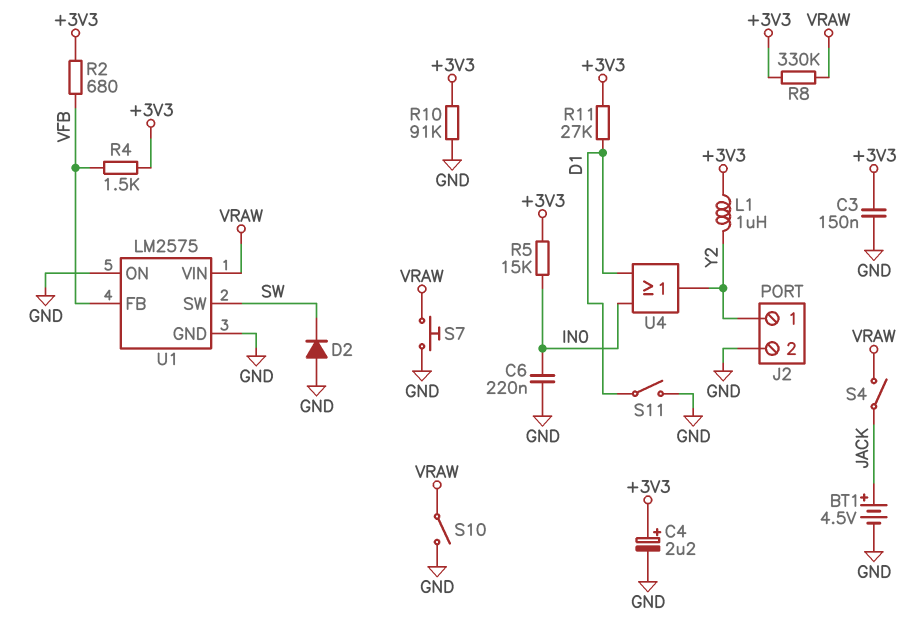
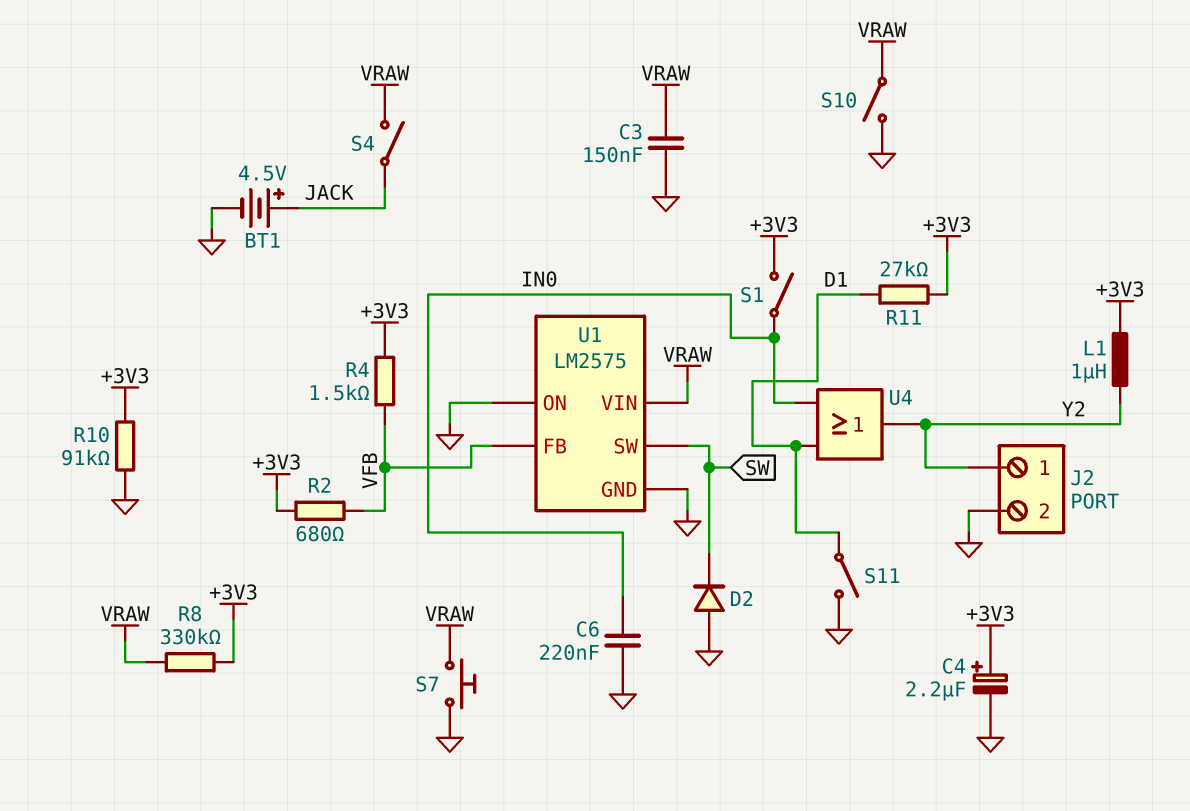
C3: 150nF (+3V3, GND) -> 150nF (GND, VRAW)
R5: 15k (+3V3, IN0) -> none
S1: none -> switch (+3V3, IN0)

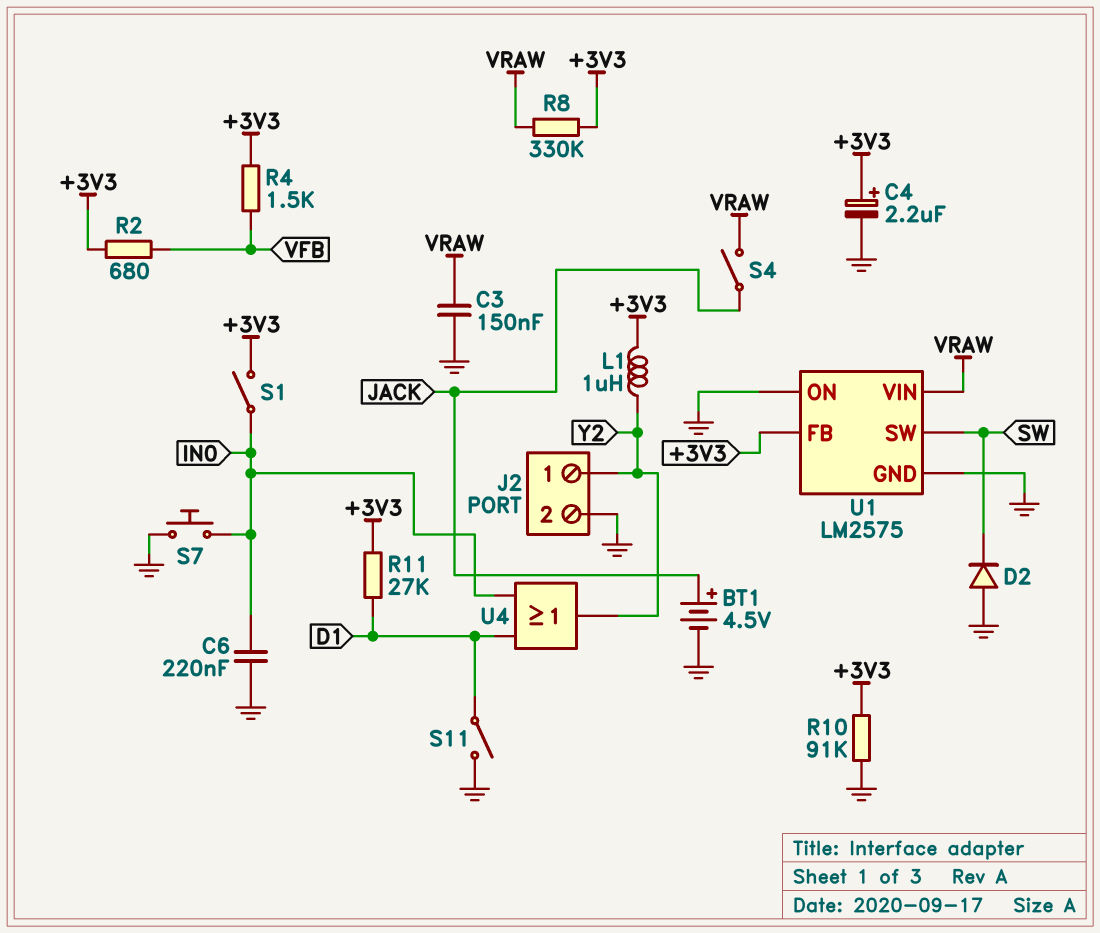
S7: button (GND, VRAW) -> button (GND, IN0)
S10: switch (GND, VRAW) -> none
U1 pin FB: VFB -> +3V3

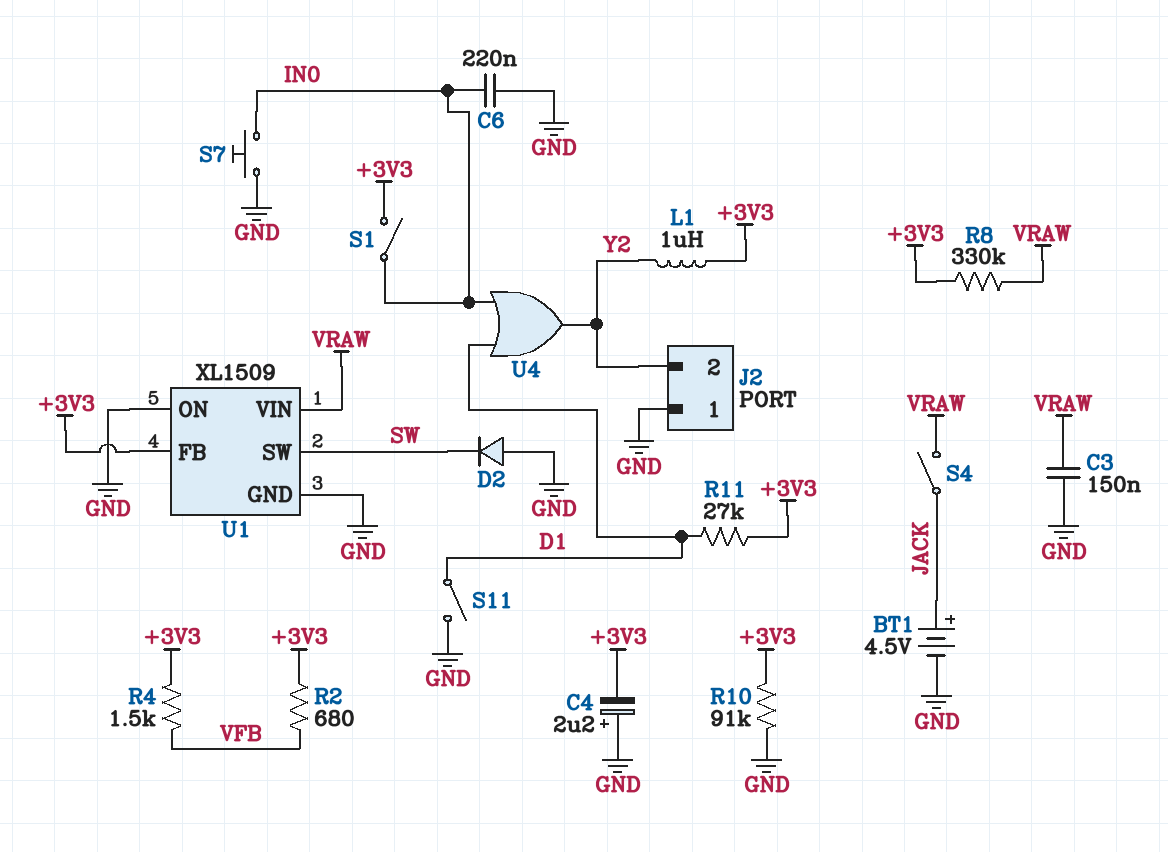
C4: 2.2uF (plus +3V3, minus GND) -> 2.2uF (plus GND, minus +3V3)
J2 pin 1: Y2 -> GND
J2 pin 2: GND -> Y2
U1: LM2575 -> XL1509

